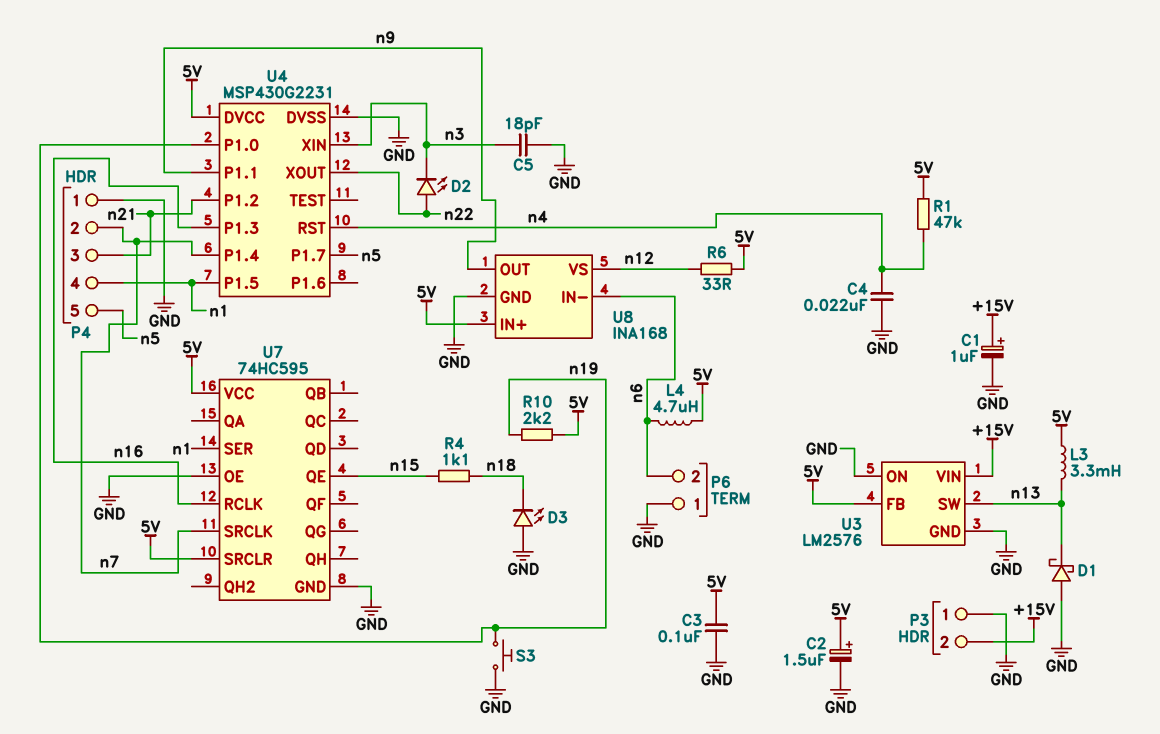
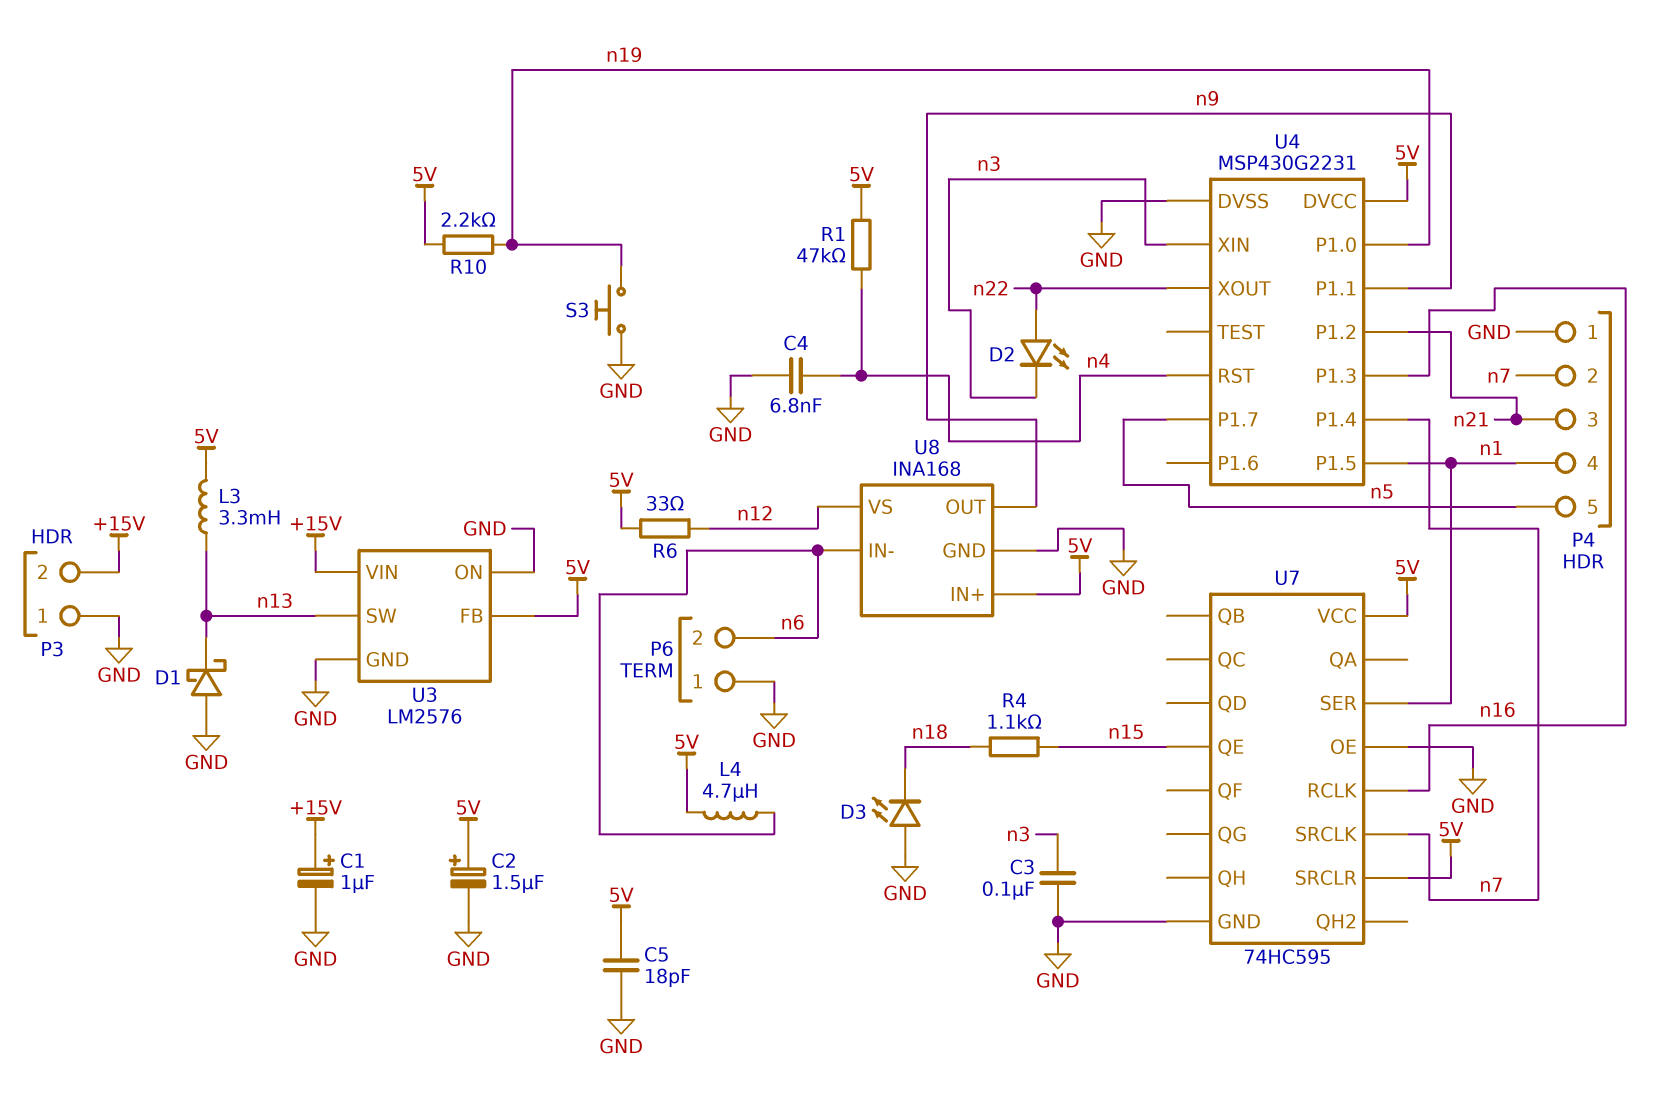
C3: 100nF (5V, GND) -> 100nF (GND, n3)
C4: 22nF (GND, n4) -> 6.8nF (GND, n4)
C5: 18pF (GND, n3) -> 18pF (5V, GND)

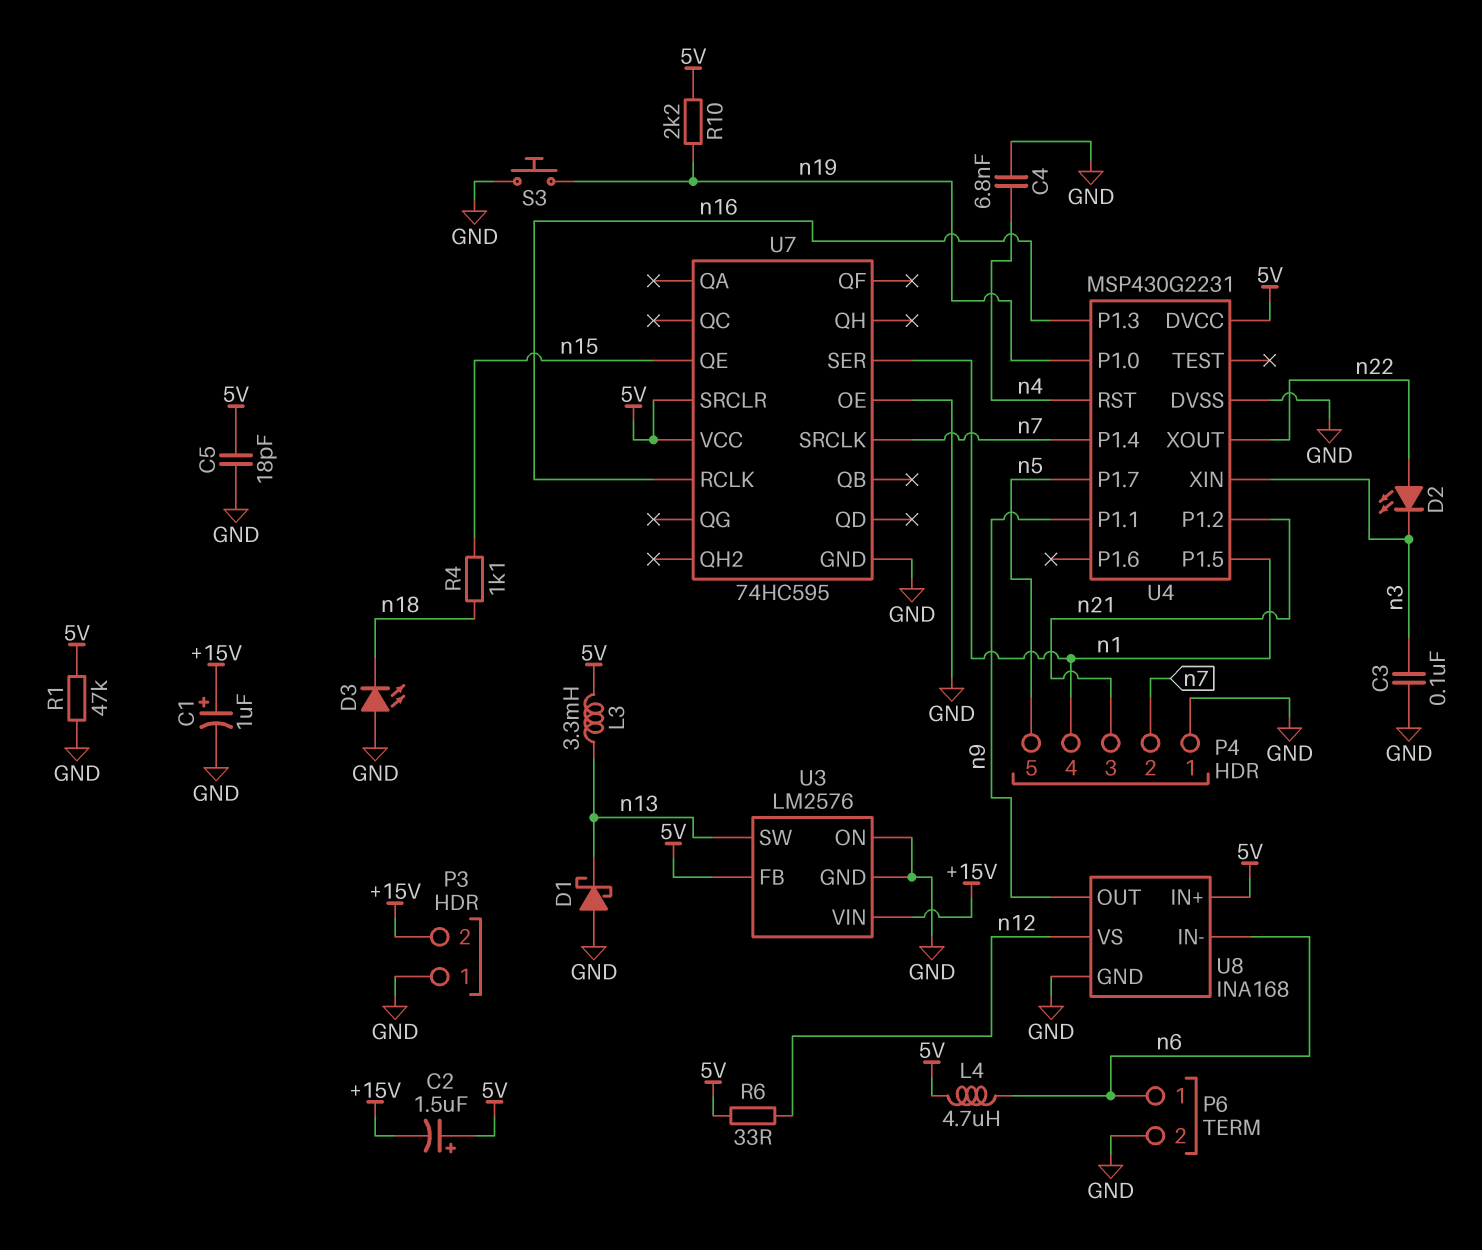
C2: 1.5uF (plus 5V, minus GND) -> 1.5uF (plus 5V, minus +15V)
P6 pin 1: GND -> n6
P6 pin 2: n6 -> GND
R1: 47k (5V, n4) -> 47k (5V, GND)

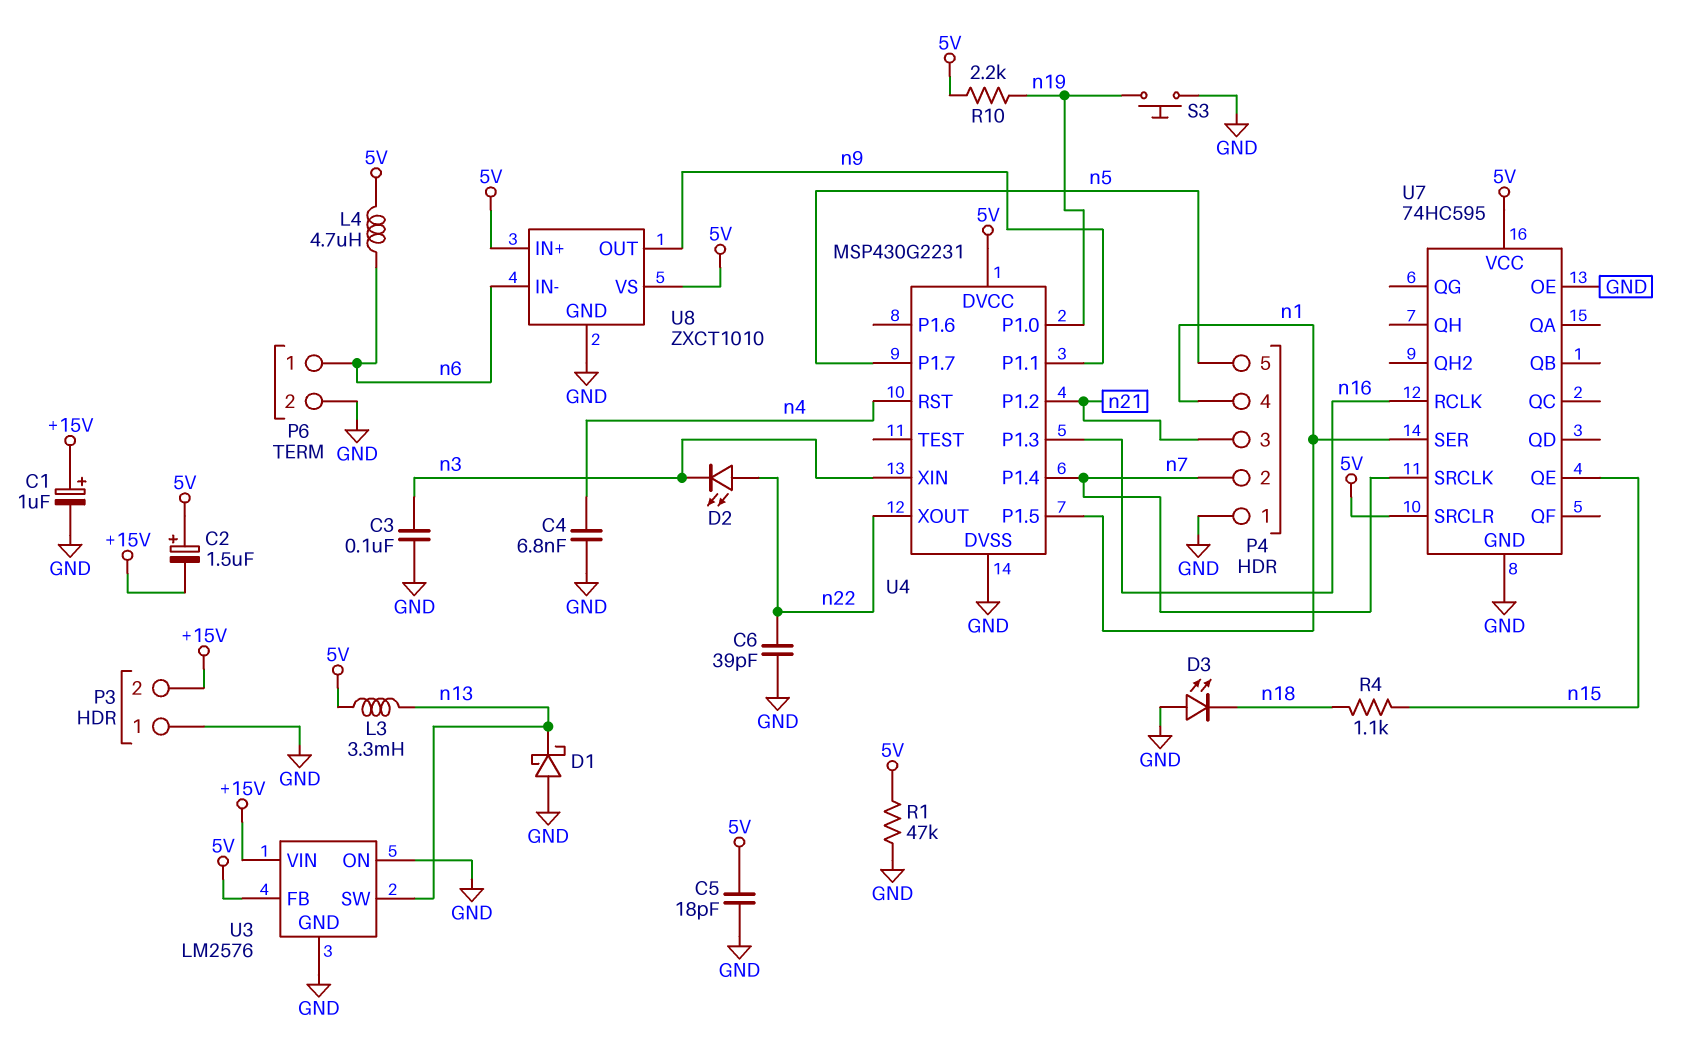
C6: none -> 39pF (GND, n22)
R6: 33 (5V, n12) -> none
U8: INA168 -> ZXCT1010
U8 pin VS: n12 -> 5V

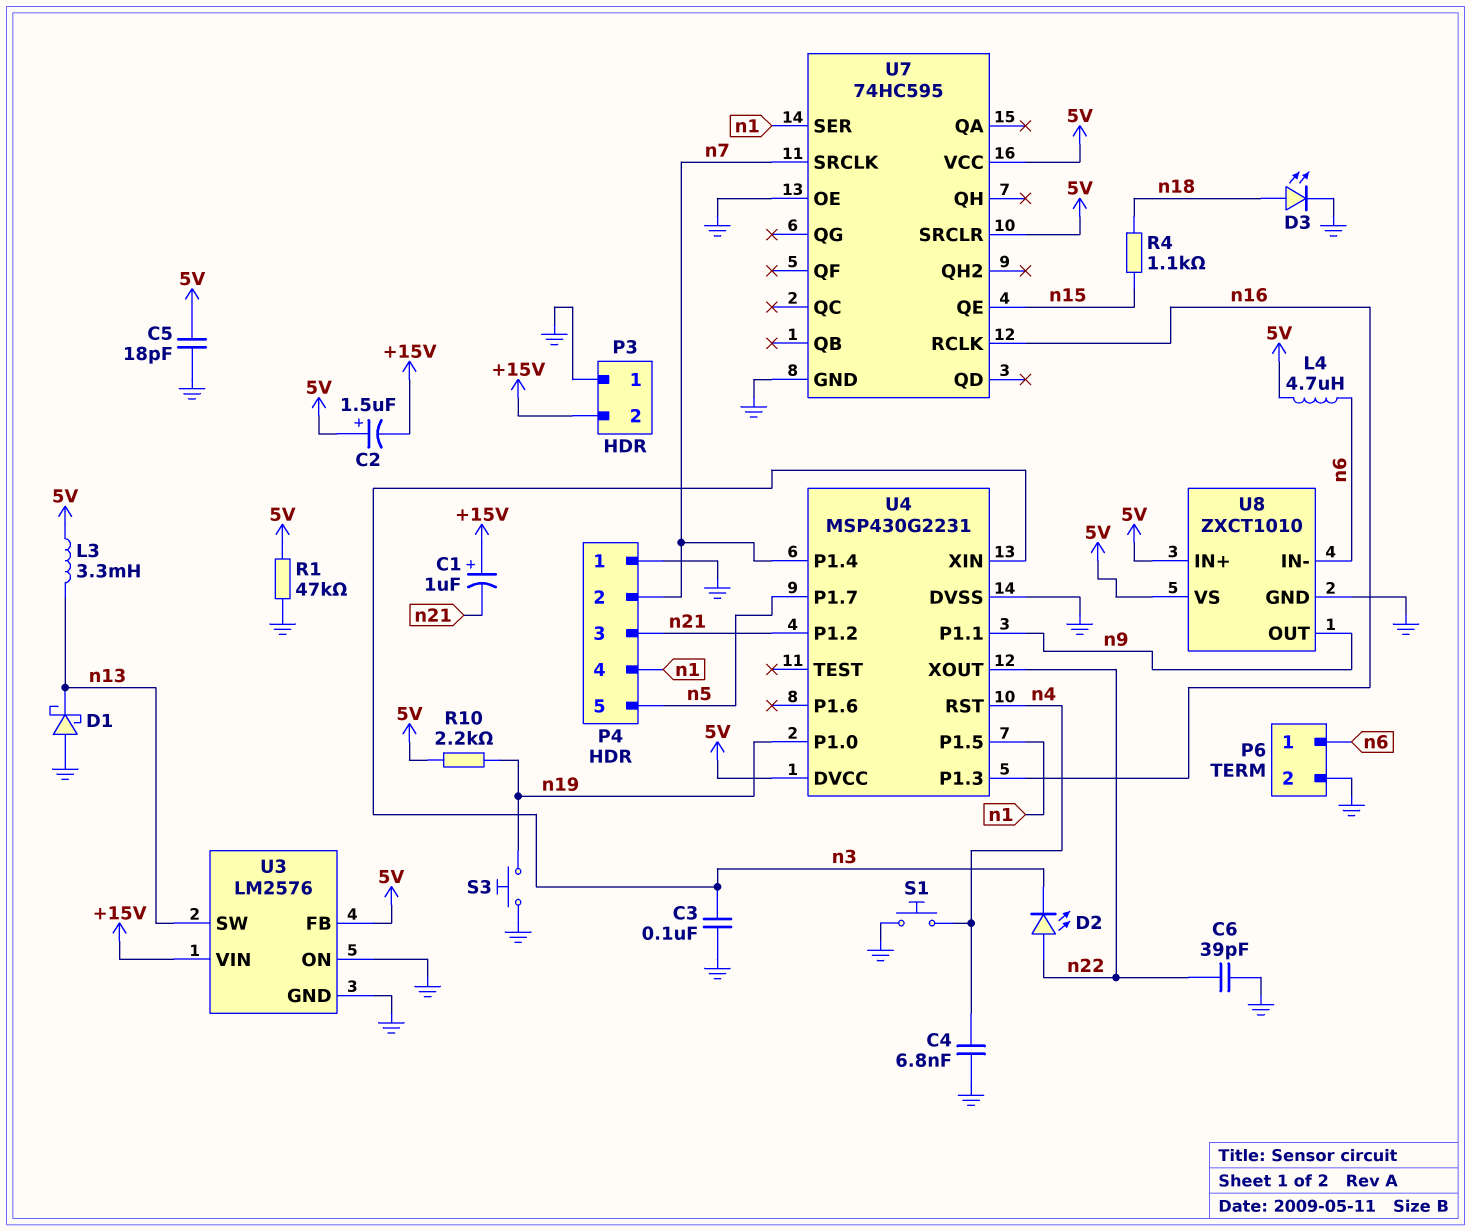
C1: 1uF (plus +15V, minus GND) -> 1uF (plus +15V, minus n21)
D3: LED (A GND, K n18) -> LED (A n18, K GND)
S1: none -> button (GND, n4)

